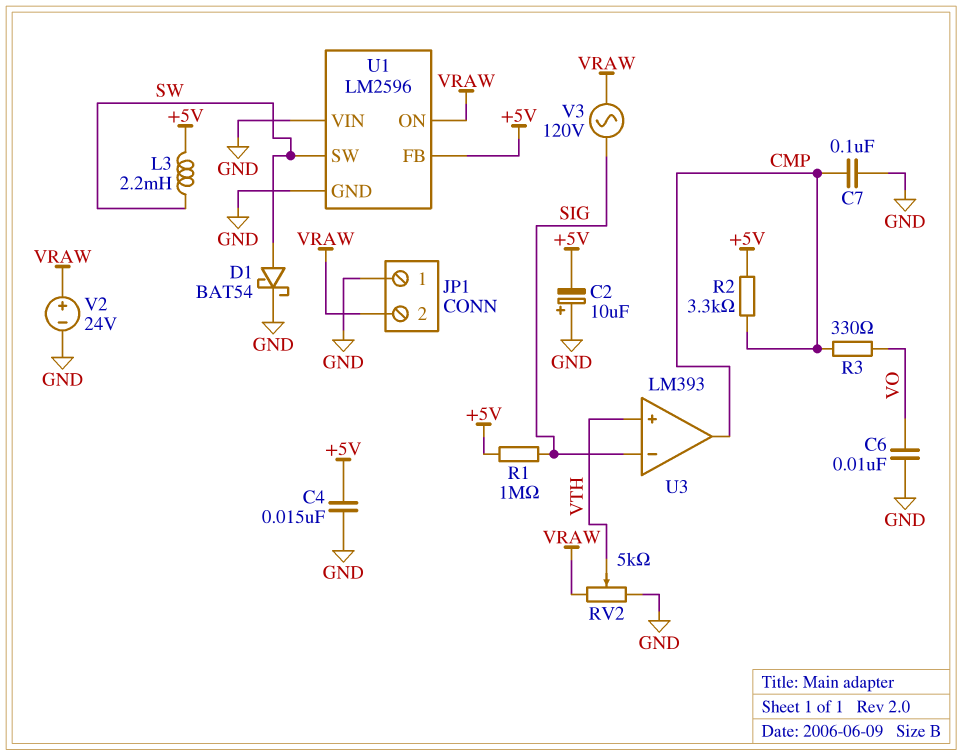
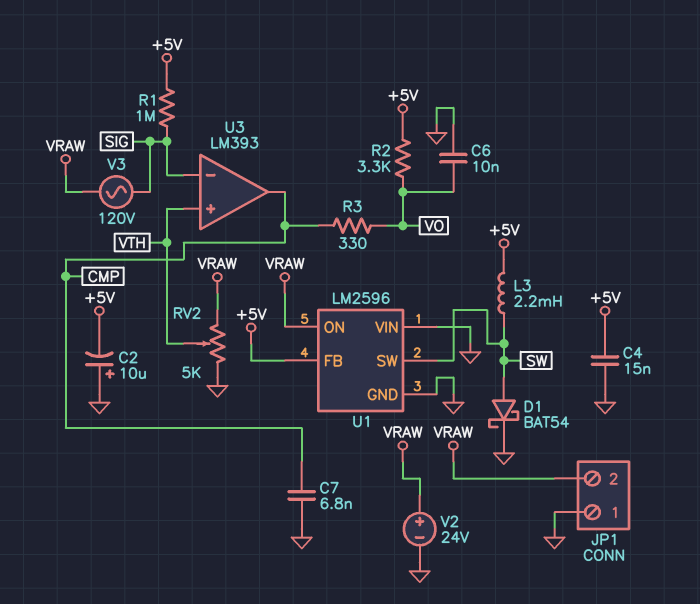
C7: 100nF (CMP, GND) -> 6.8nF (CMP, GND)
R2: 3.3k (+5V, CMP) -> 3.3k (+5V, VO)

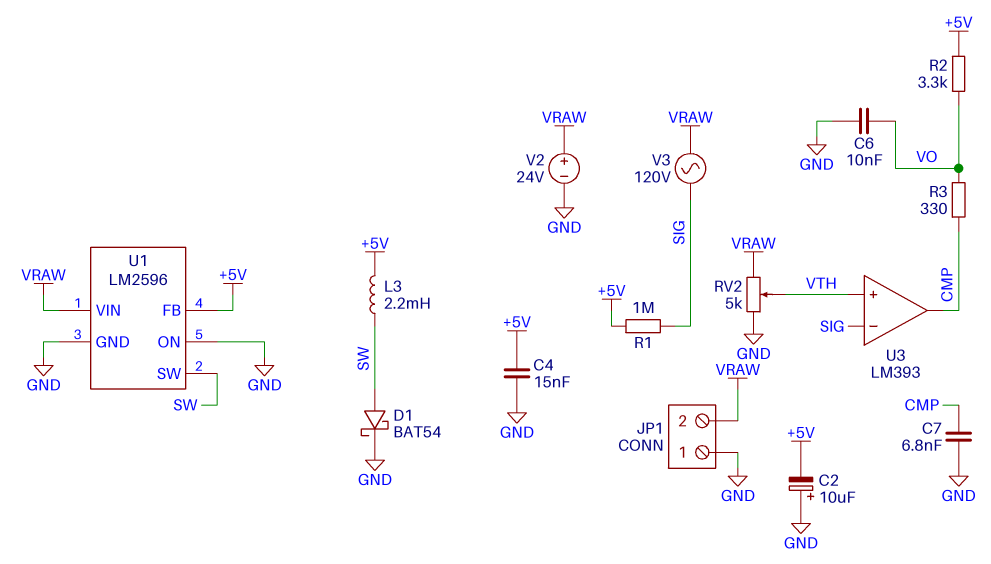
U1 pin ON: VRAW -> GND
U1 pin VIN: GND -> VRAW

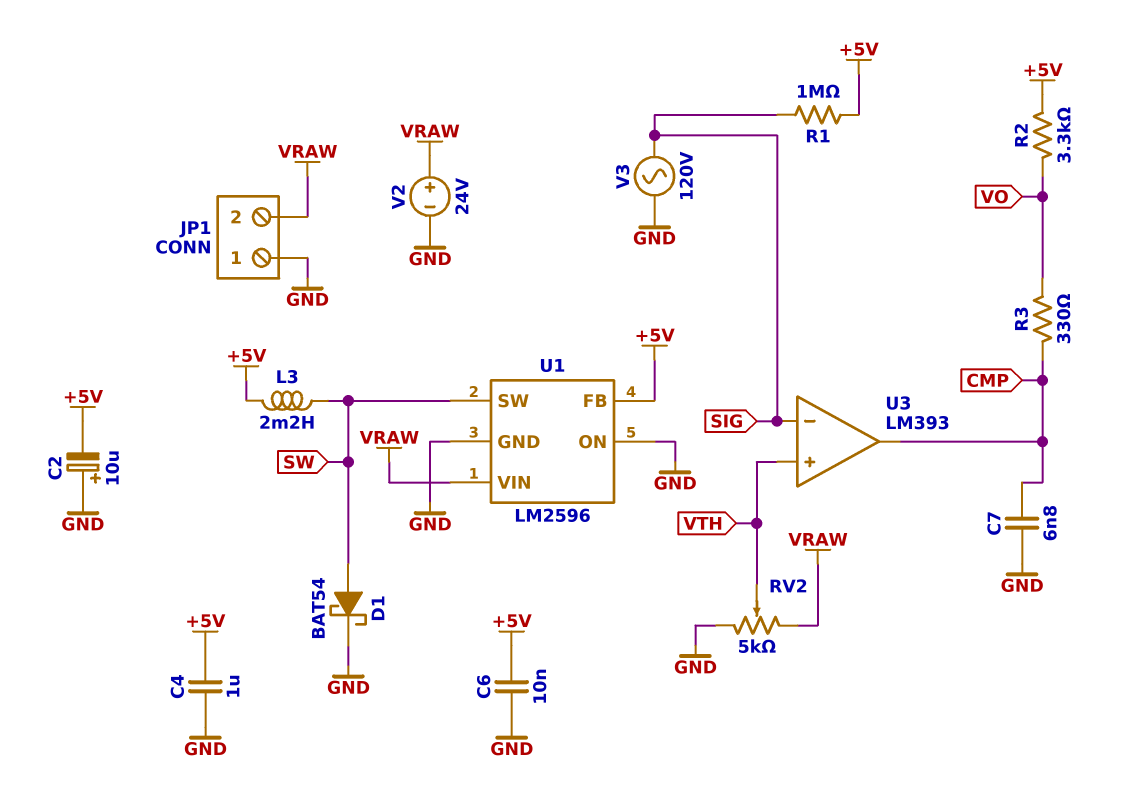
C4: 15nF (+5V, GND) -> 1uF (+5V, GND)
C6: 10nF (GND, VO) -> 10nF (+5V, GND)
V3: AC 120V (SIG, VRAW) -> AC 120V (GND, SIG)

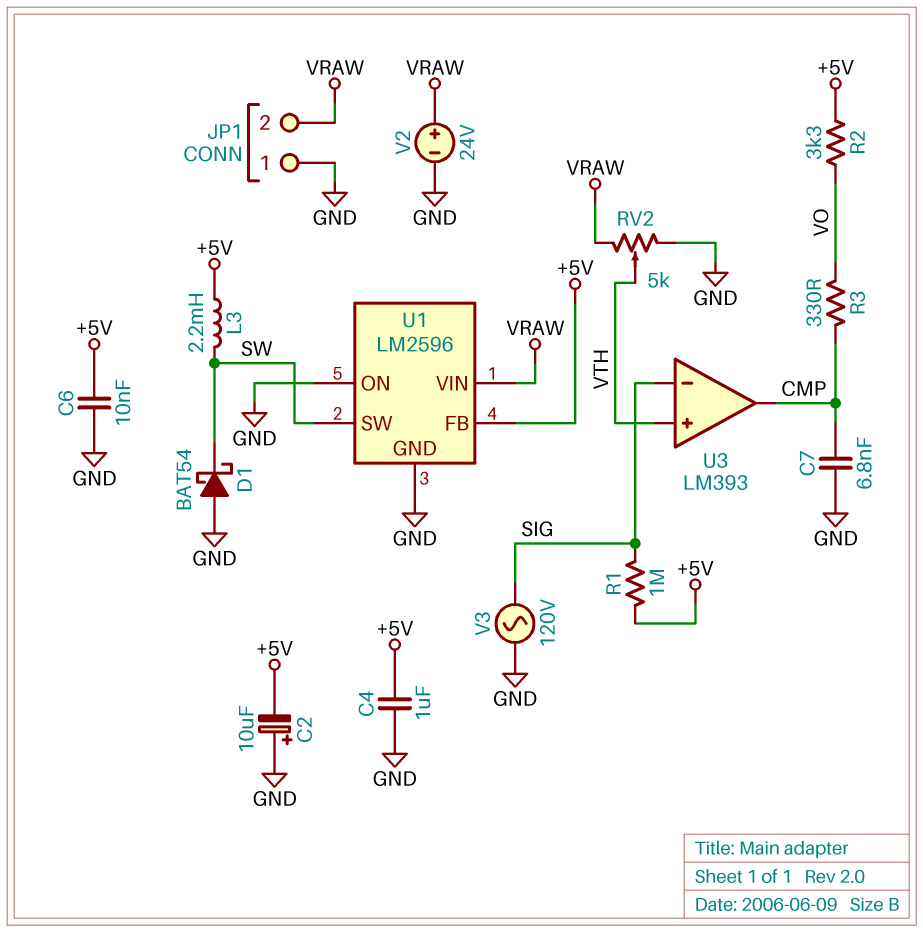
D1: schottky BAT54 (A SW, K GND) -> schottky BAT54 (A GND, K SW)

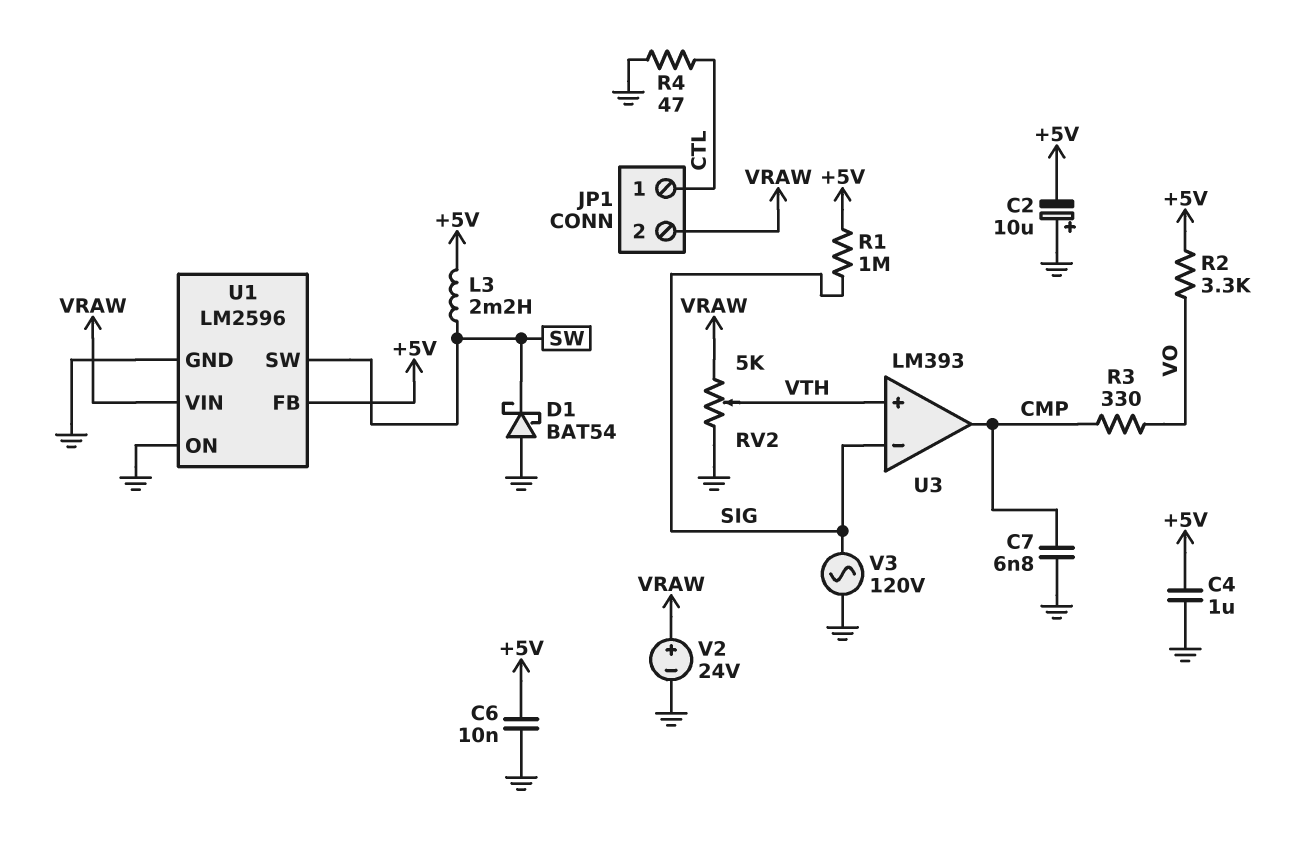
JP1 pin 1: GND -> CTL
R4: none -> 47 (CTL, GND)

